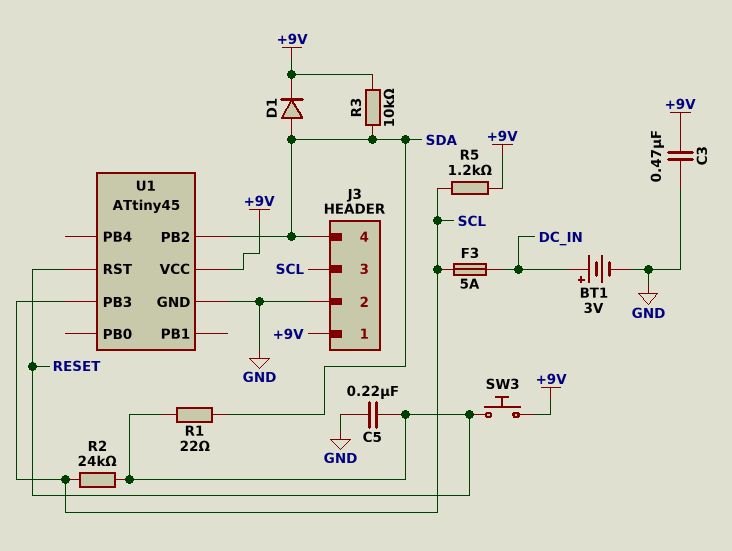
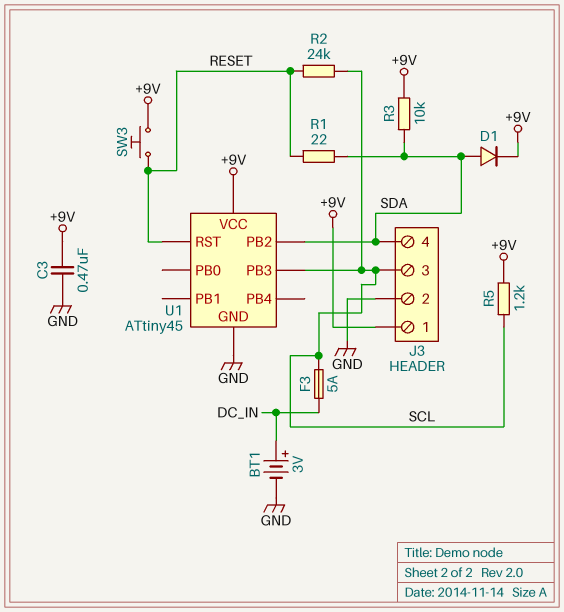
C5: 220nF (GND, RESET) -> none

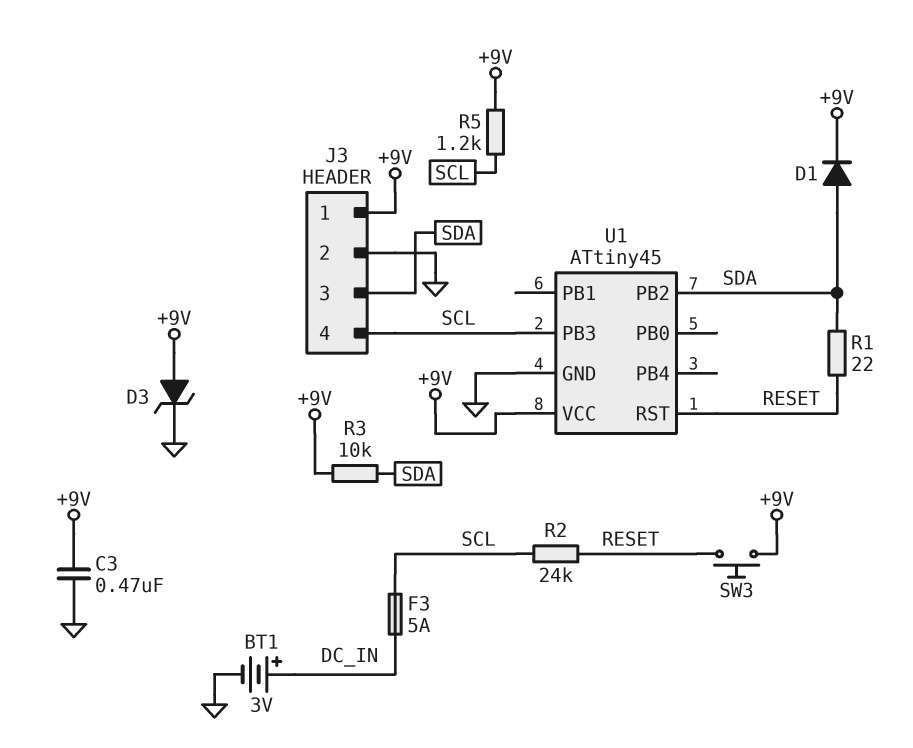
D3: none -> zener (A +9V, K GND)
J3 pin 3: SCL -> SDA
J3 pin 4: SDA -> SCL

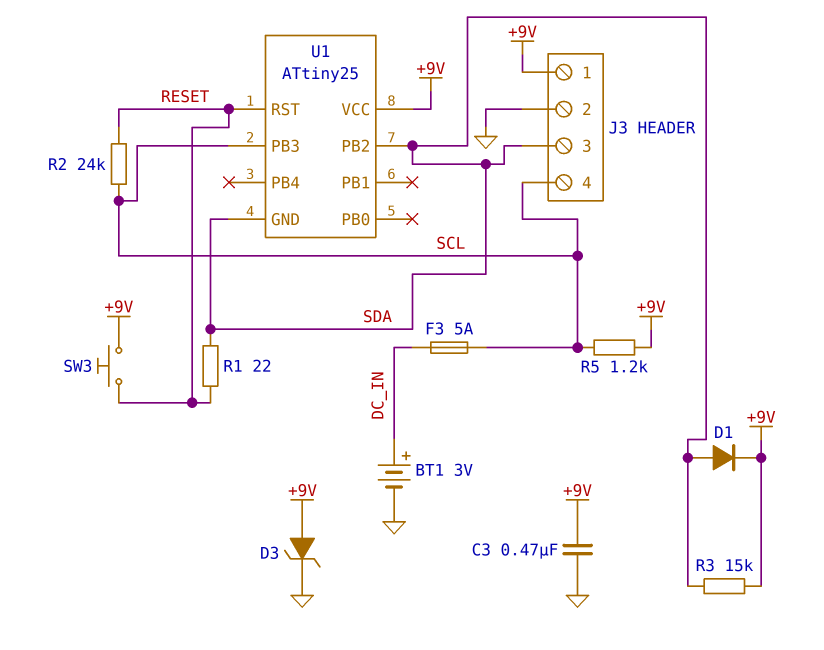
R3: 10k (+9V, SDA) -> 15k (+9V, SDA)
U1: ATtiny45 -> ATtiny25
U1 pin GND: GND -> SDA

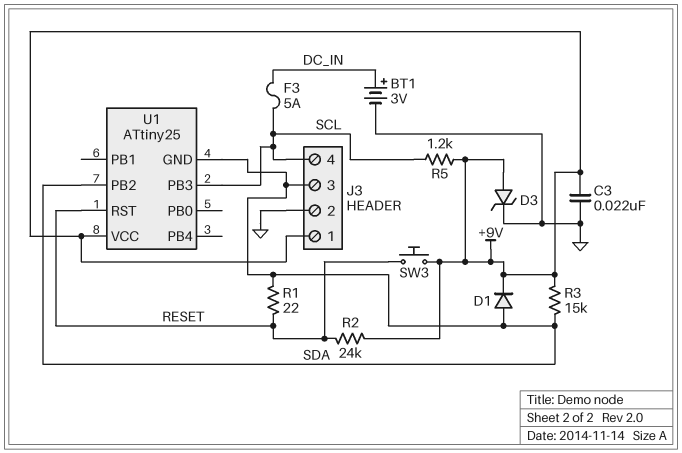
C3: 470nF (+9V, GND) -> 22nF (+9V, GND)
R2: 24k (RESET, SCL) -> 24k (+9V, RESET)

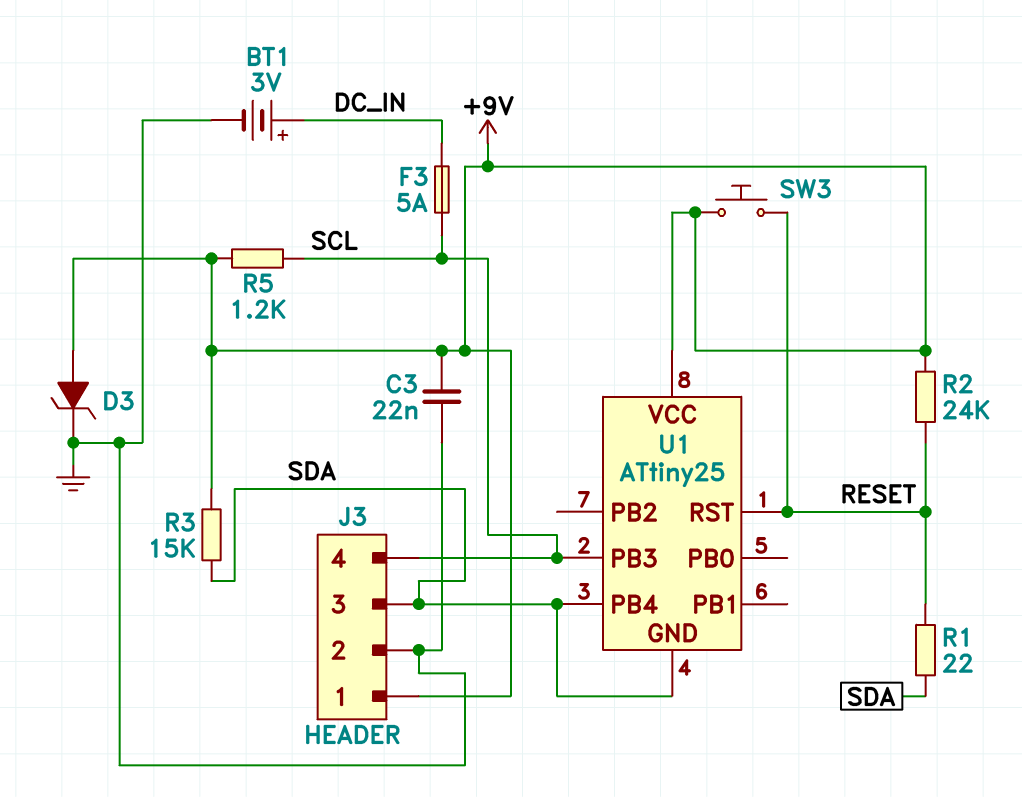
D1: diode (A SDA, K +9V) -> none
U1 pin PB2: SDA -> none
U1 pin PB4: none -> SDA

